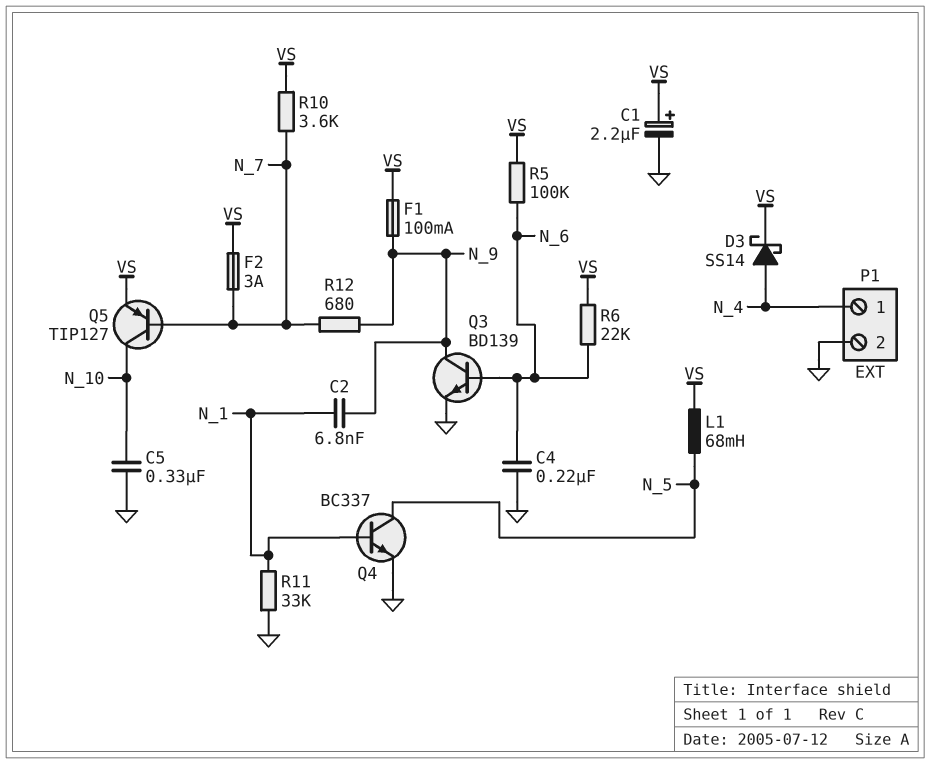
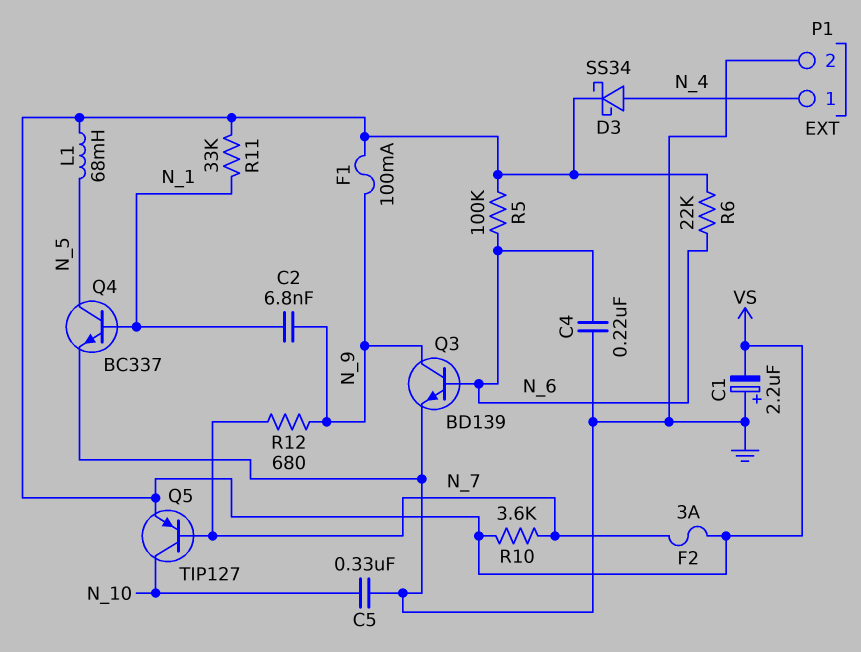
C1: 2.2uF (plus VS, minus GND) -> 2.2uF (plus GND, minus VS)
D3: schottky SS14 (A N_4, K VS) -> schottky SS34 (A N_4, K VS)
R11: 33k (GND, N_1) -> 33k (N_1, VS)

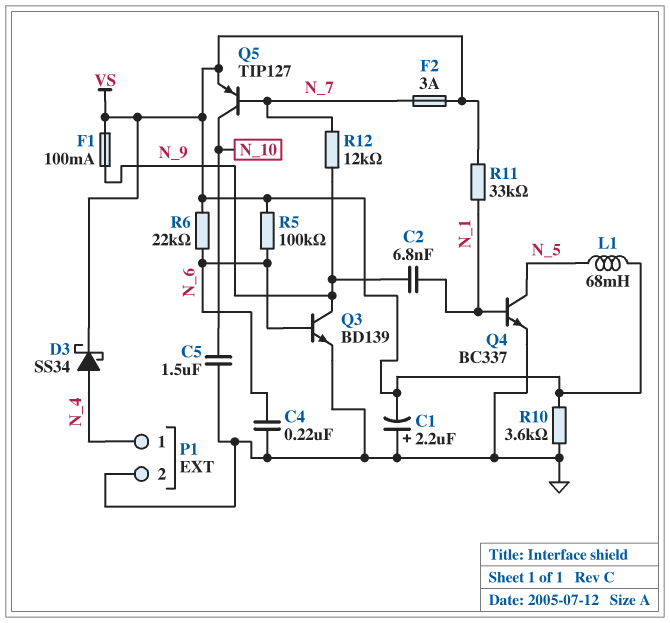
C5: 330nF (GND, N_10) -> 1.5uF (GND, N_10)
R10: 3.6k (N_7, VS) -> 3.6k (GND, VS)
R12: 680 (N_7, N_9) -> 12k (N_7, N_9)

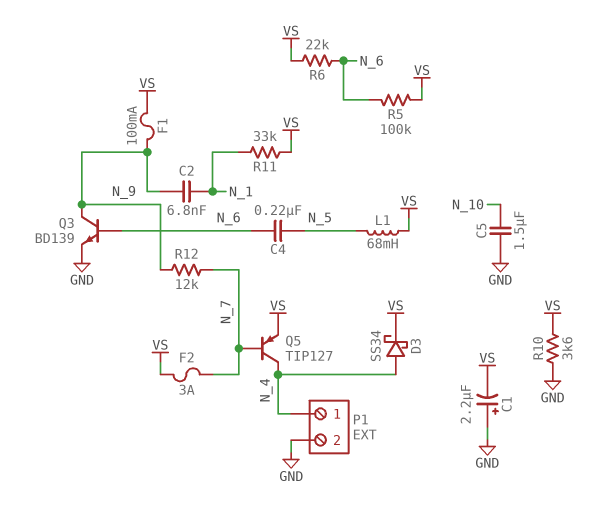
C4: 220nF (GND, N_6) -> 220nF (N_5, N_6)
Q4: NPN BC337 (B N_1, C N_5, E GND) -> none
Q5: PNP TIP127 (B N_7, C N_10, E VS) -> PNP TIP127 (B N_7, C N_4, E VS)

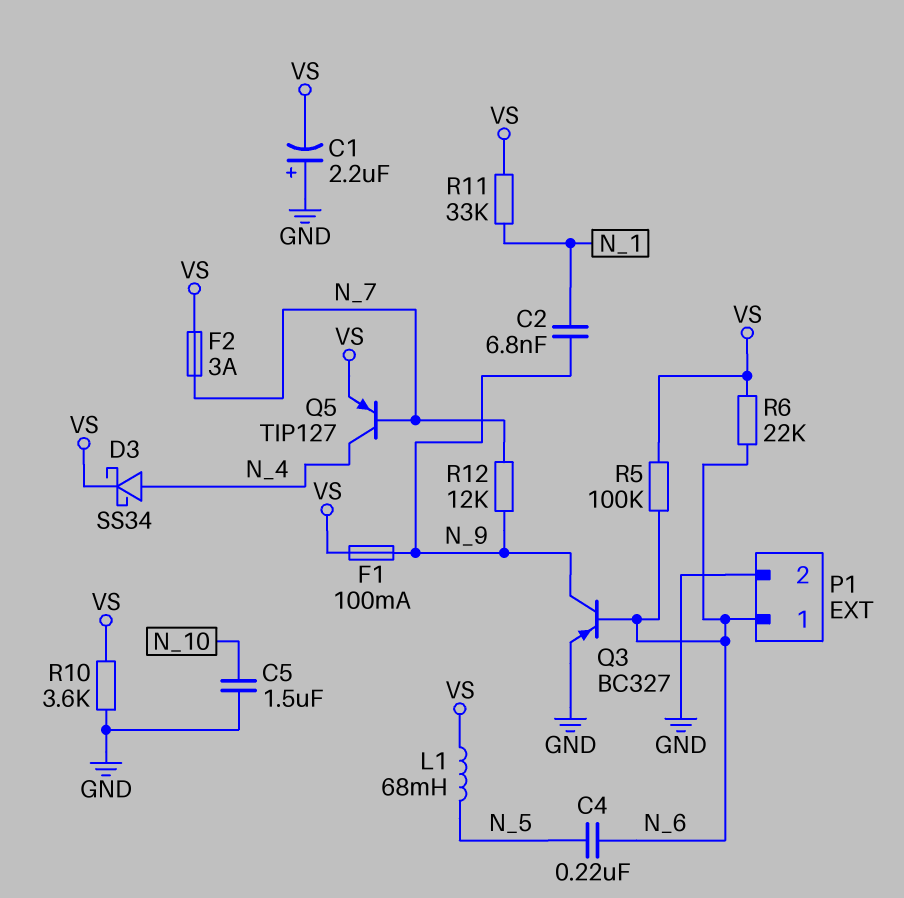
P1 pin 1: N_4 -> N_6
Q3: NPN BD139 (B N_6, C N_9, E GND) -> PNP BC327 (B N_6, C N_9, E GND)

